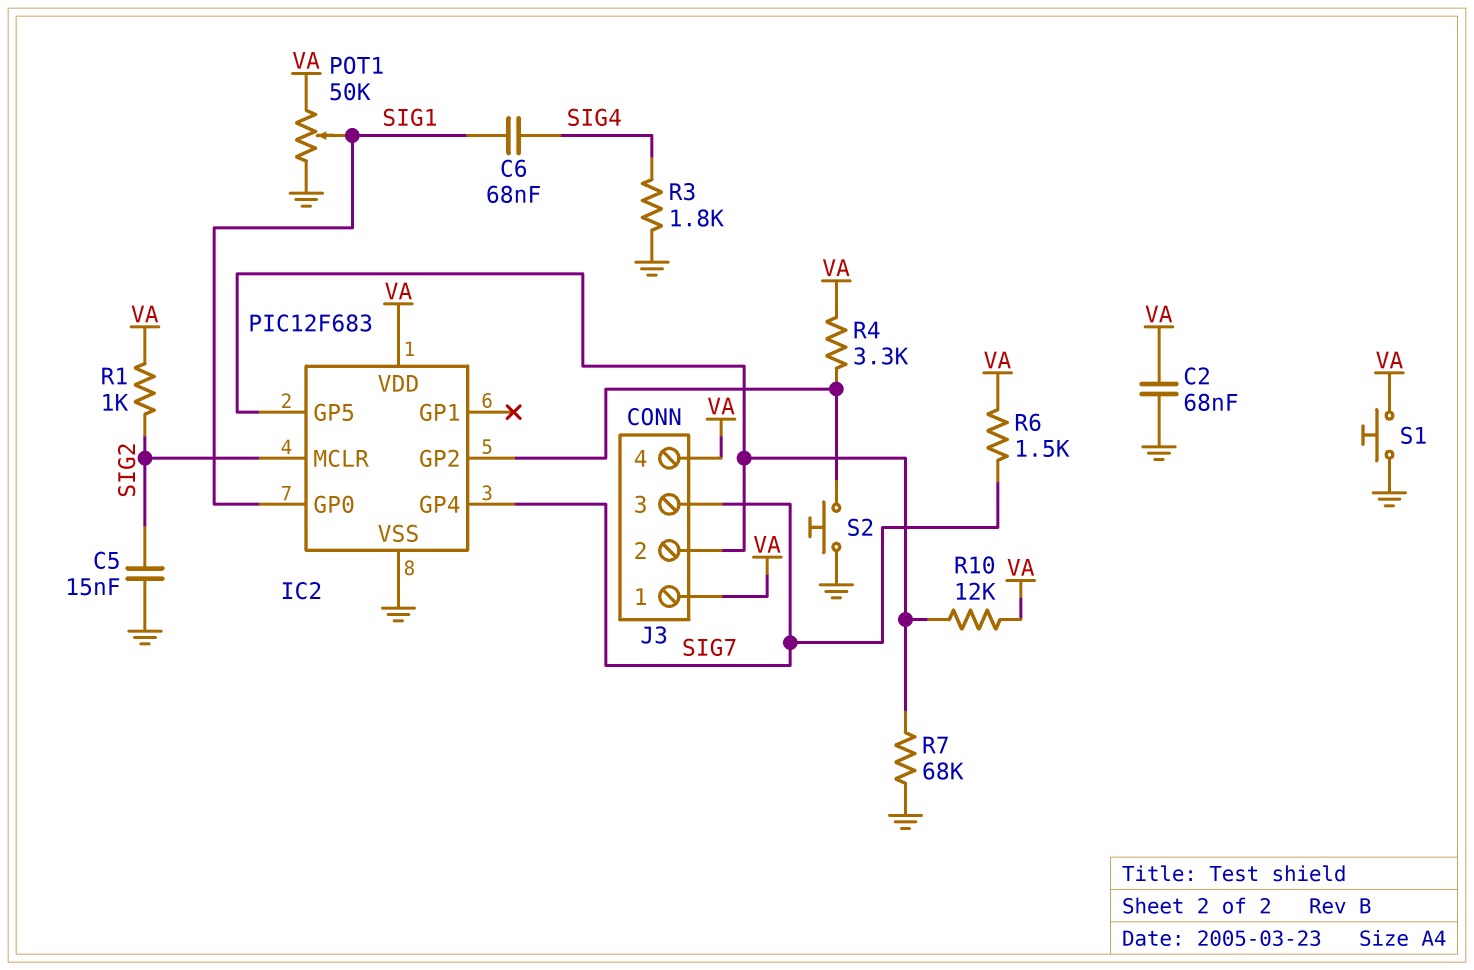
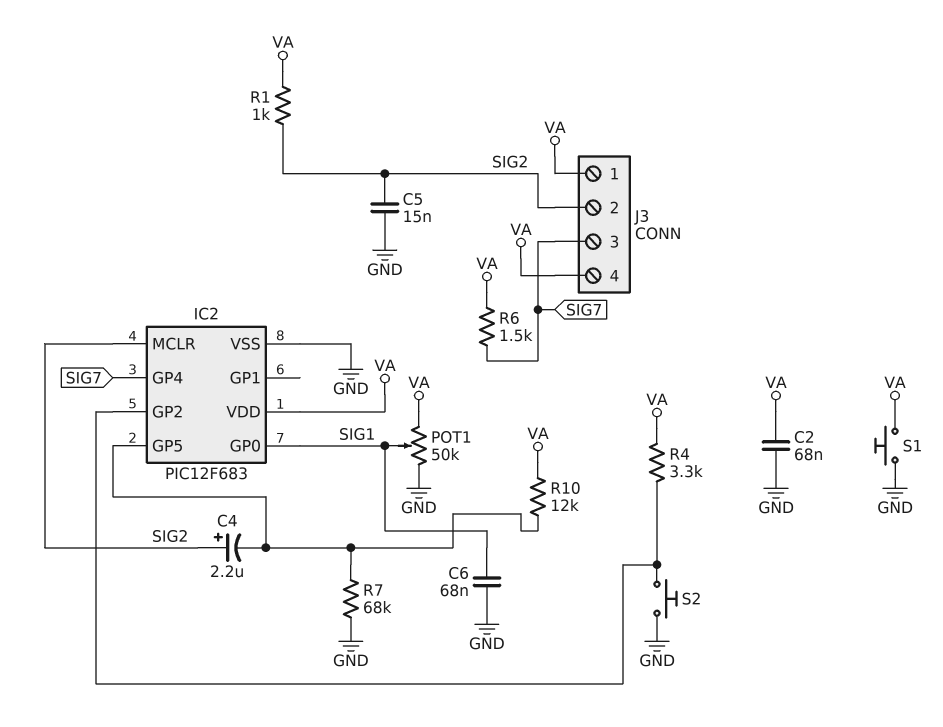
C4: none -> 2.2uF (plus SIG2, minus IC2/GP5)
C6: 68nF (SIG1, SIG4) -> 68nF (GND, SIG1)
J3 pin 2: IC2/GP5 -> SIG2
R3: 1.8k (GND, SIG4) -> none

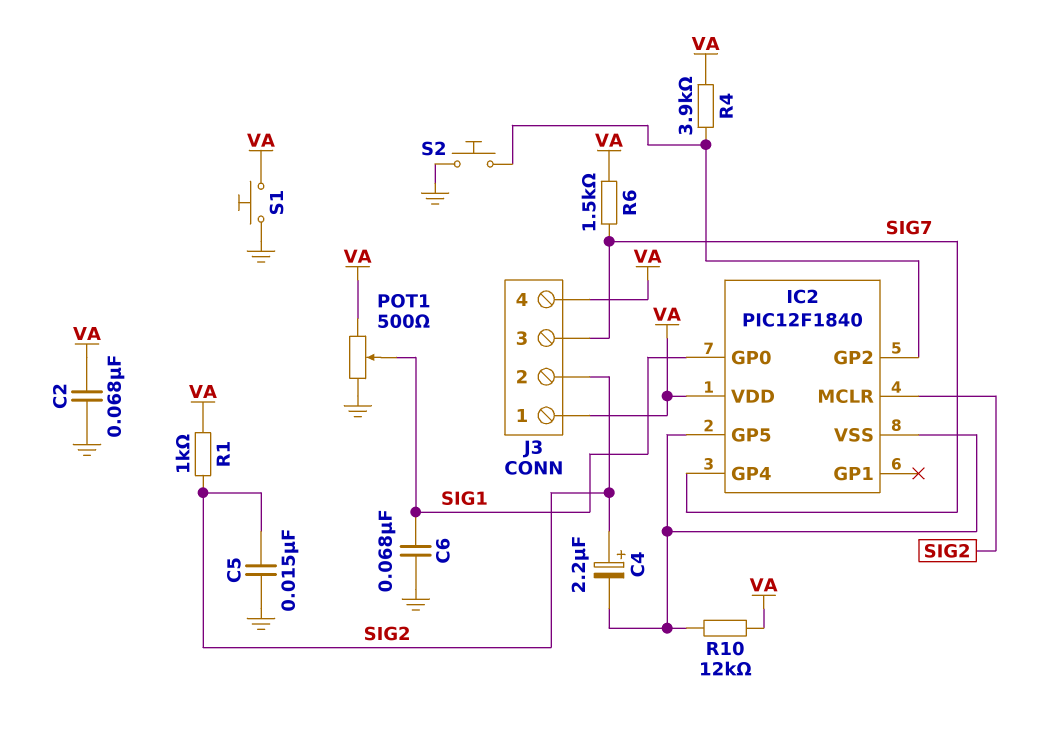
IC2: PIC12F683 -> PIC12F1840
IC2 pin VSS: GND -> IC2/GP5
POT1: 50k (GND, VA, wiper SIG1) -> 500 (GND, VA, wiper SIG1)
R4: 3.3k (IC2/GP2, VA) -> 3.9k (IC2/GP2, VA)
R7: 68k (GND, IC2/GP5) -> none

